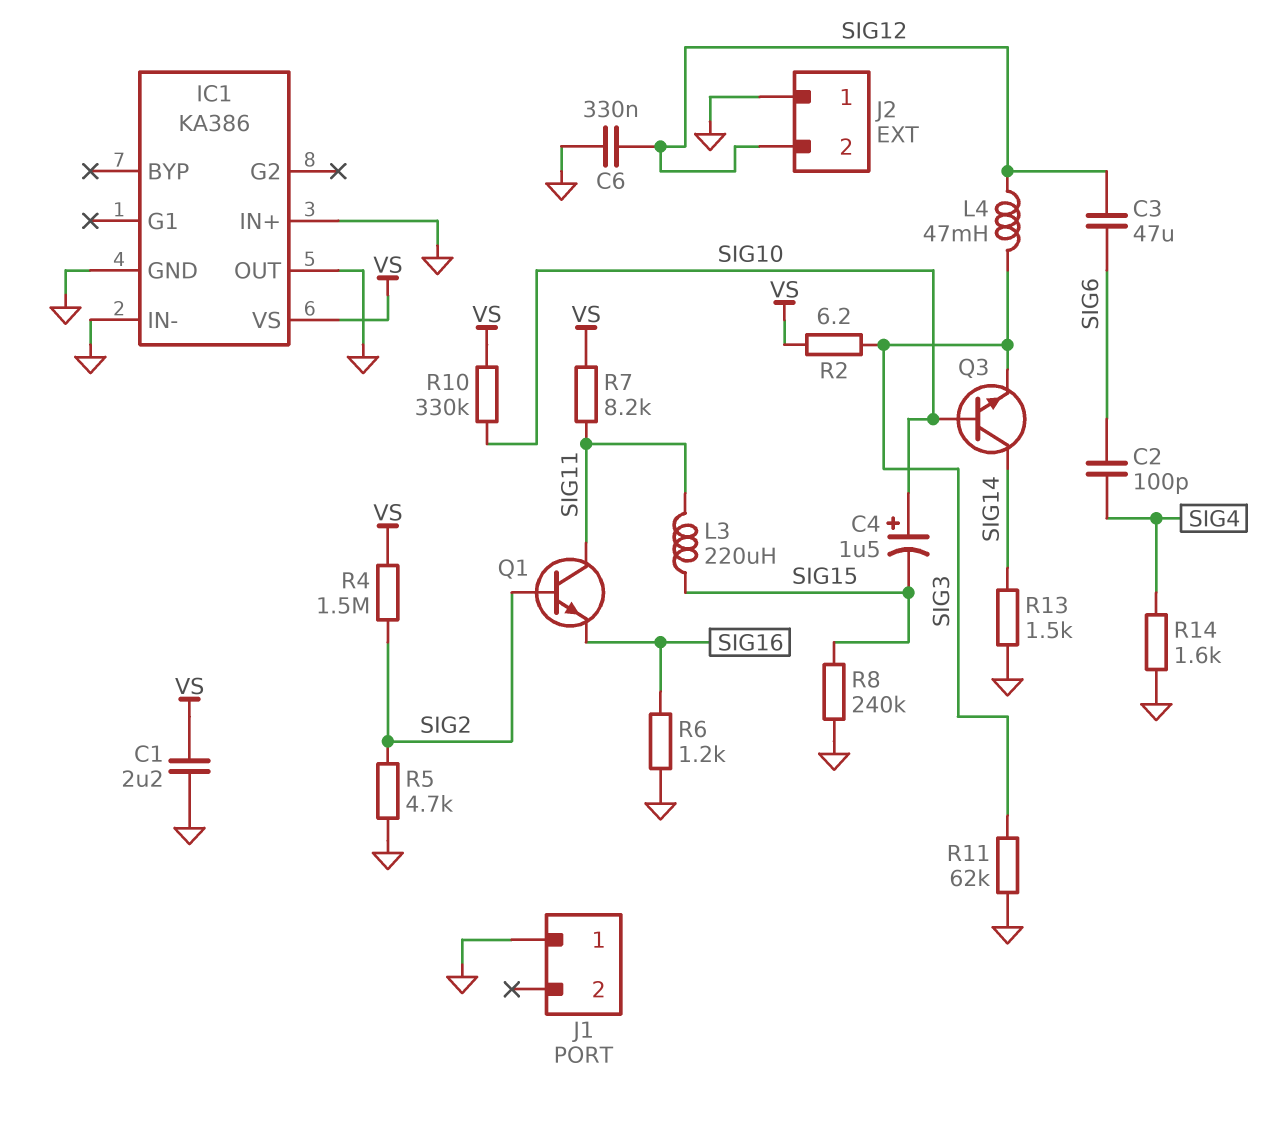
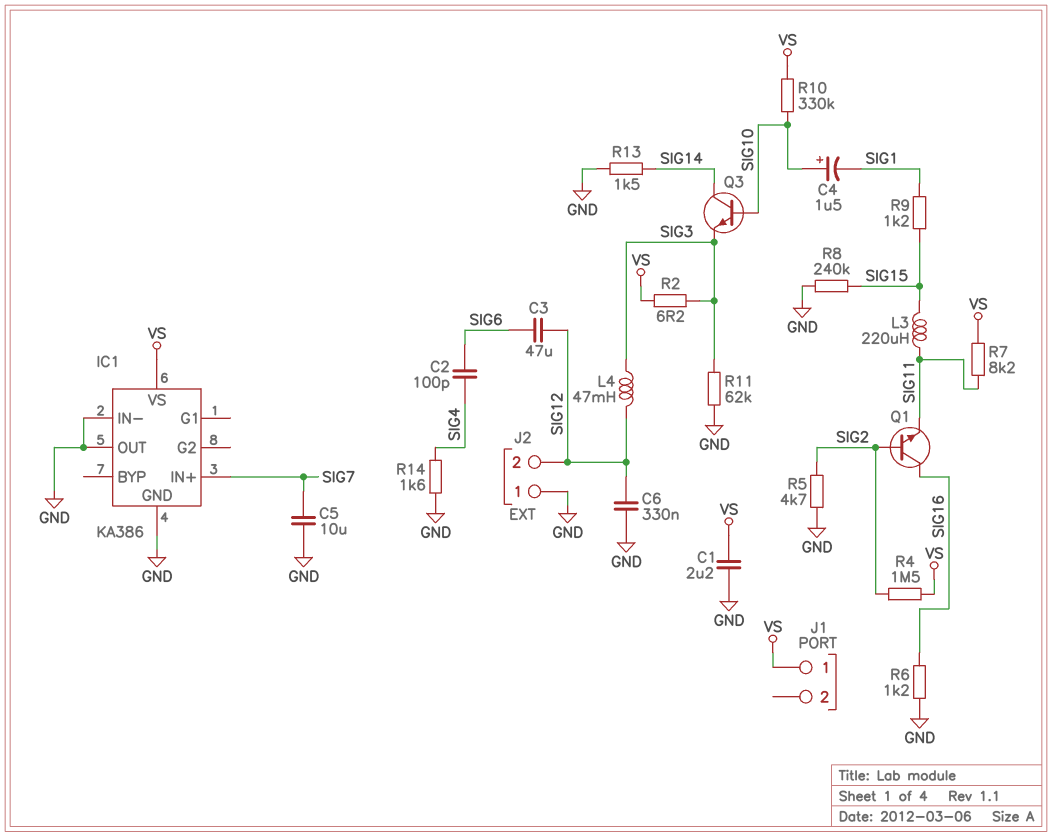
C4: 1.5uF (plus SIG10, minus SIG15) -> 1.5uF (plus SIG10, minus SIG1)
C5: none -> 10uF (GND, SIG7)
IC1 pin IN+: GND -> SIG7
J1 pin 1: GND -> VS
Q1: NPN (B SIG2, C SIG11, E SIG16) -> NPN (B SIG2, C SIG16, E SIG11)
R9: none -> 1.2k (SIG1, SIG15)

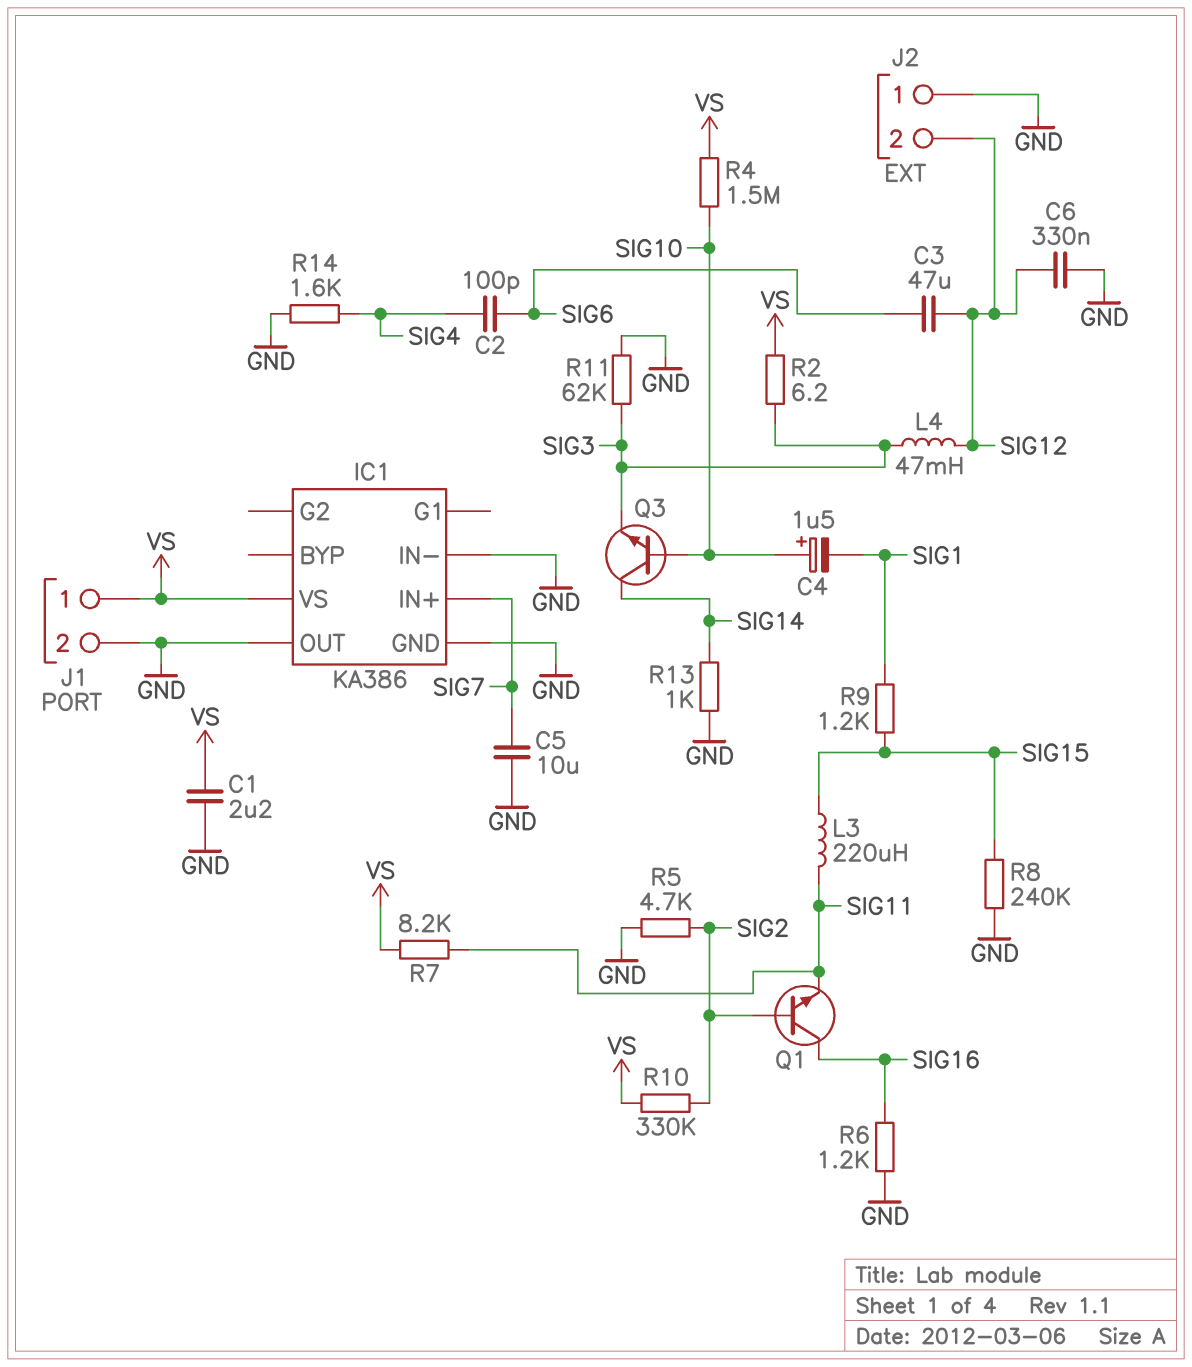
J1 pin 2: none -> GND
R4: 1.5M (SIG2, VS) -> 1.5M (SIG10, VS)
R10: 330k (SIG10, VS) -> 330k (SIG2, VS)
R13: 1.5k (GND, SIG14) -> 1k (GND, SIG14)

